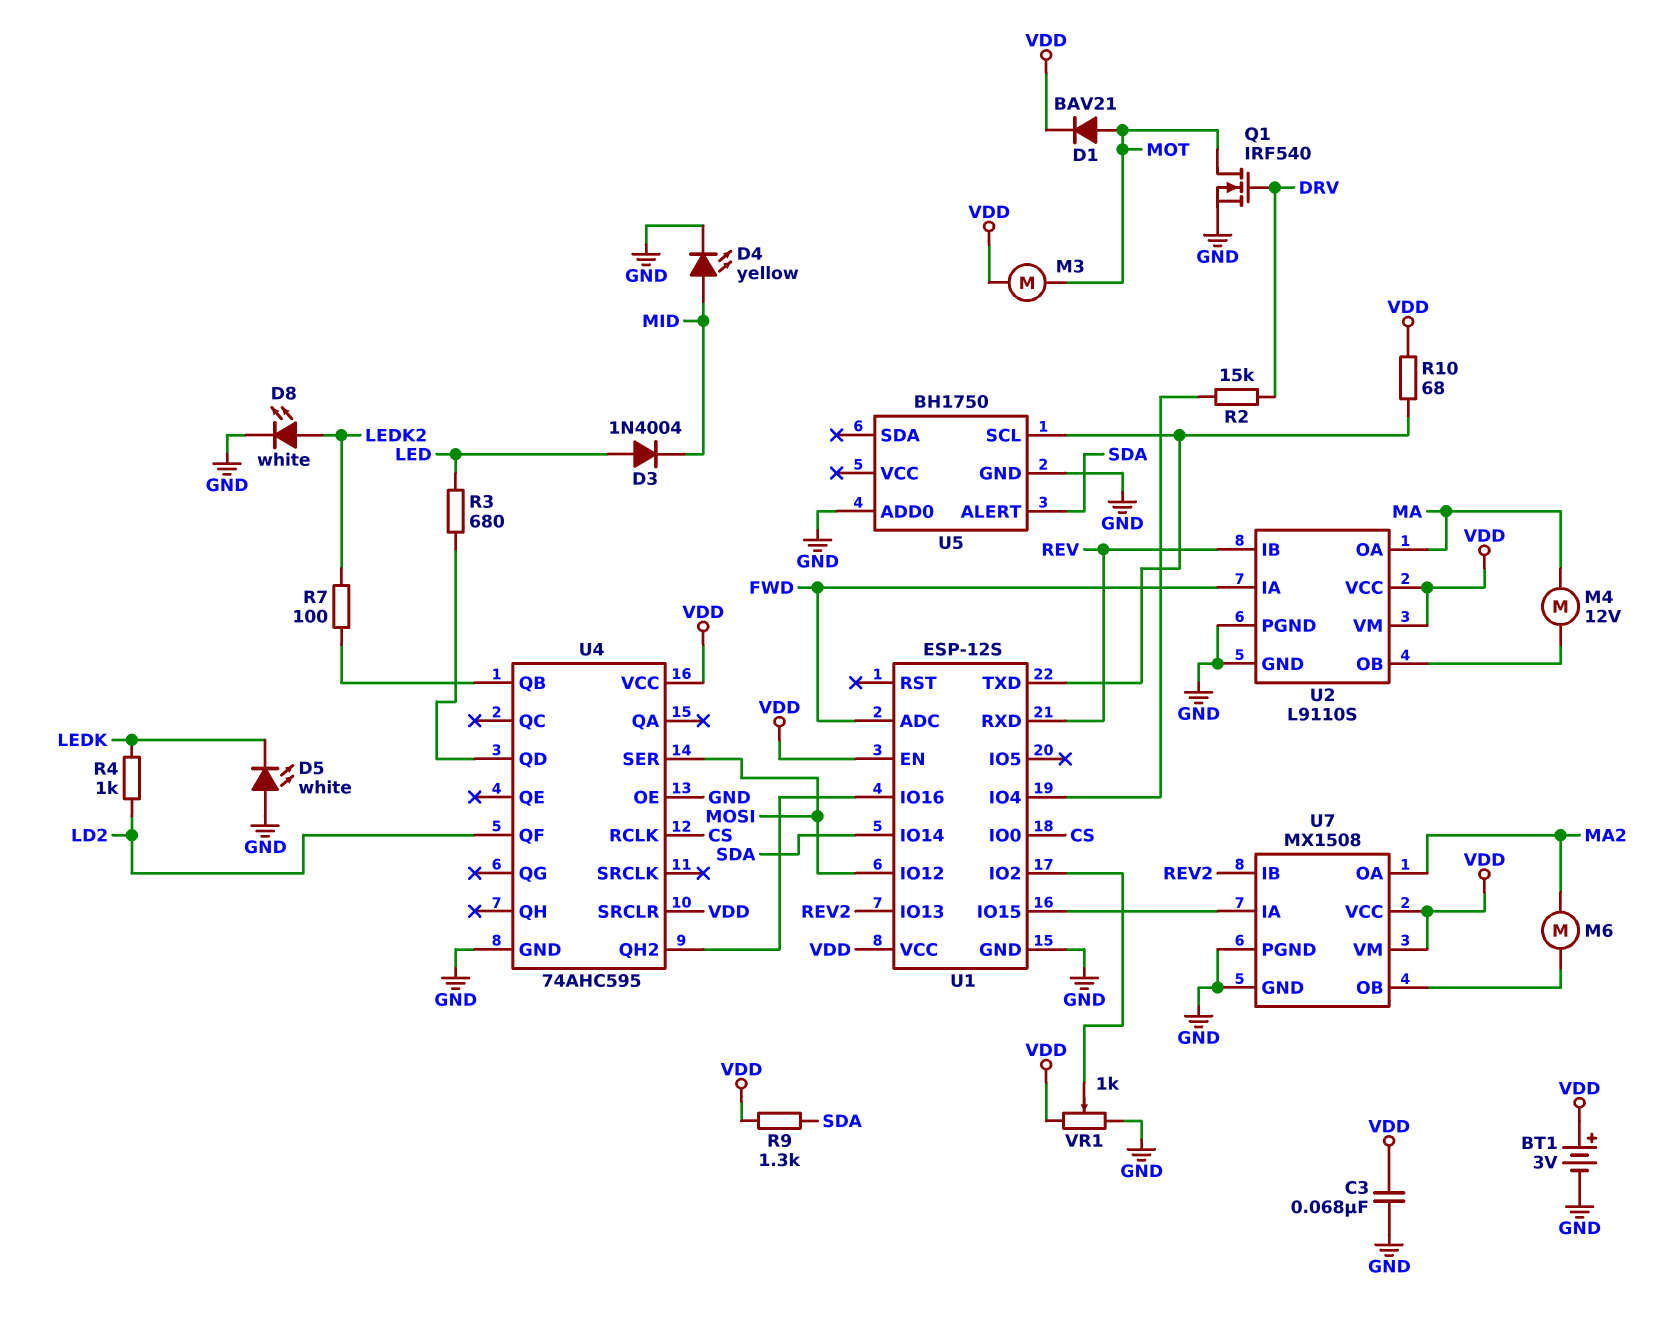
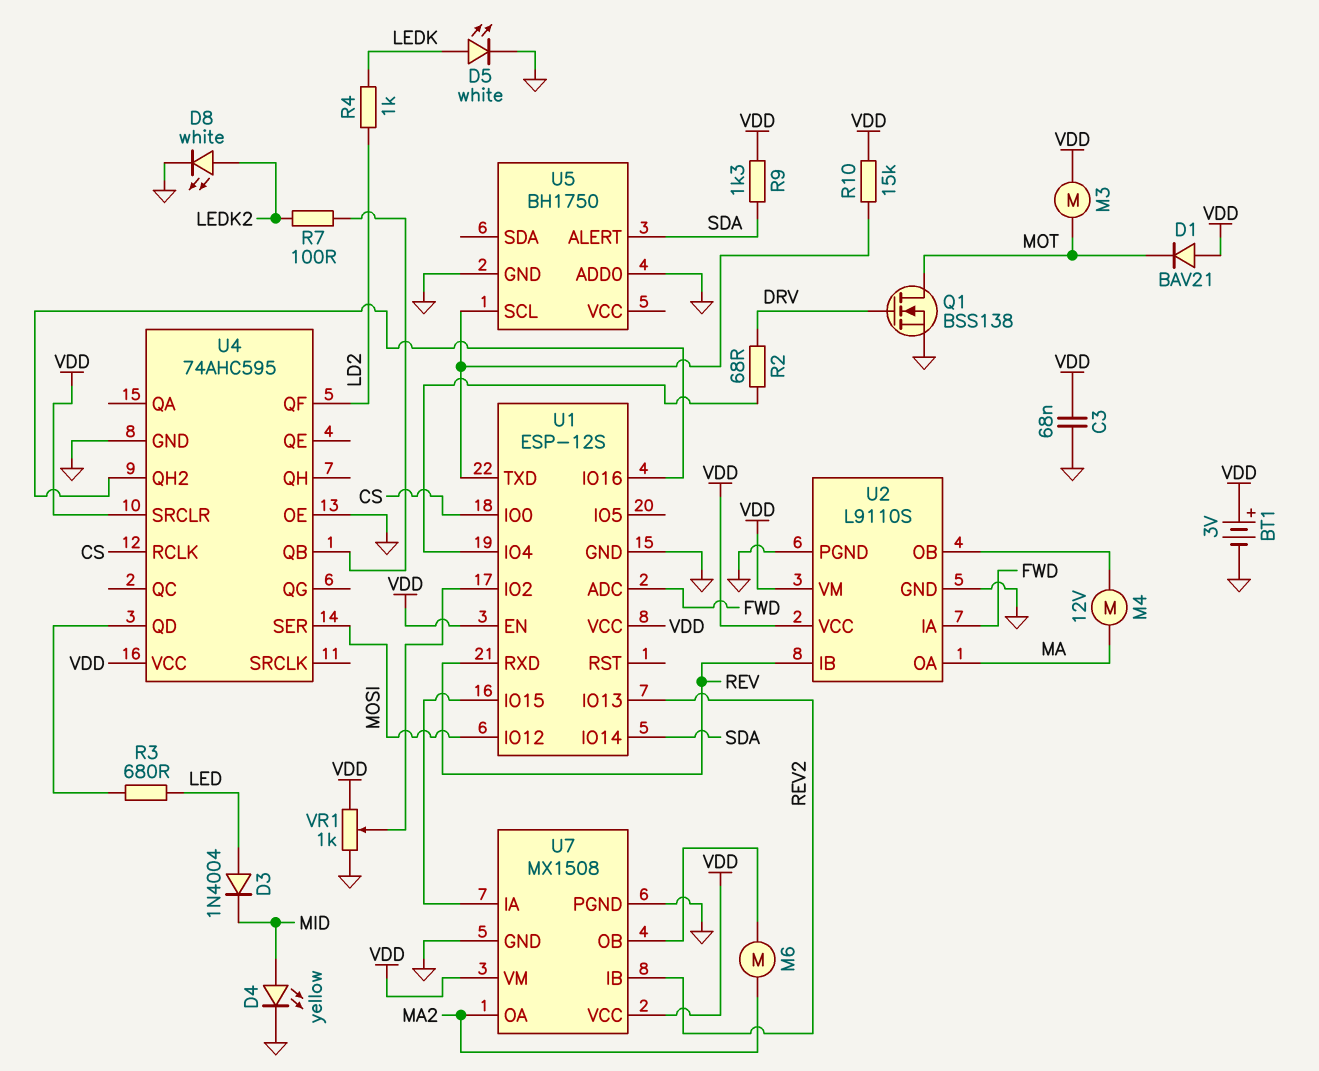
D1: diode BAV21 (A MOT, K VDD) -> diode BAV21 (A VDD, K MOT)
D5: LED white (A GND, K LEDK) -> LED white (A LEDK, K GND)
Q1: NMOS IRF540 (G DRV, D MOT, S GND) -> NMOS BSS138 (G DRV, D MOT, S GND)
R2: 15k (DRV, U1/IO4) -> 68 (DRV, U1/IO4)
R10: 68 (U1/TXD, VDD) -> 15k (U1/TXD, VDD)

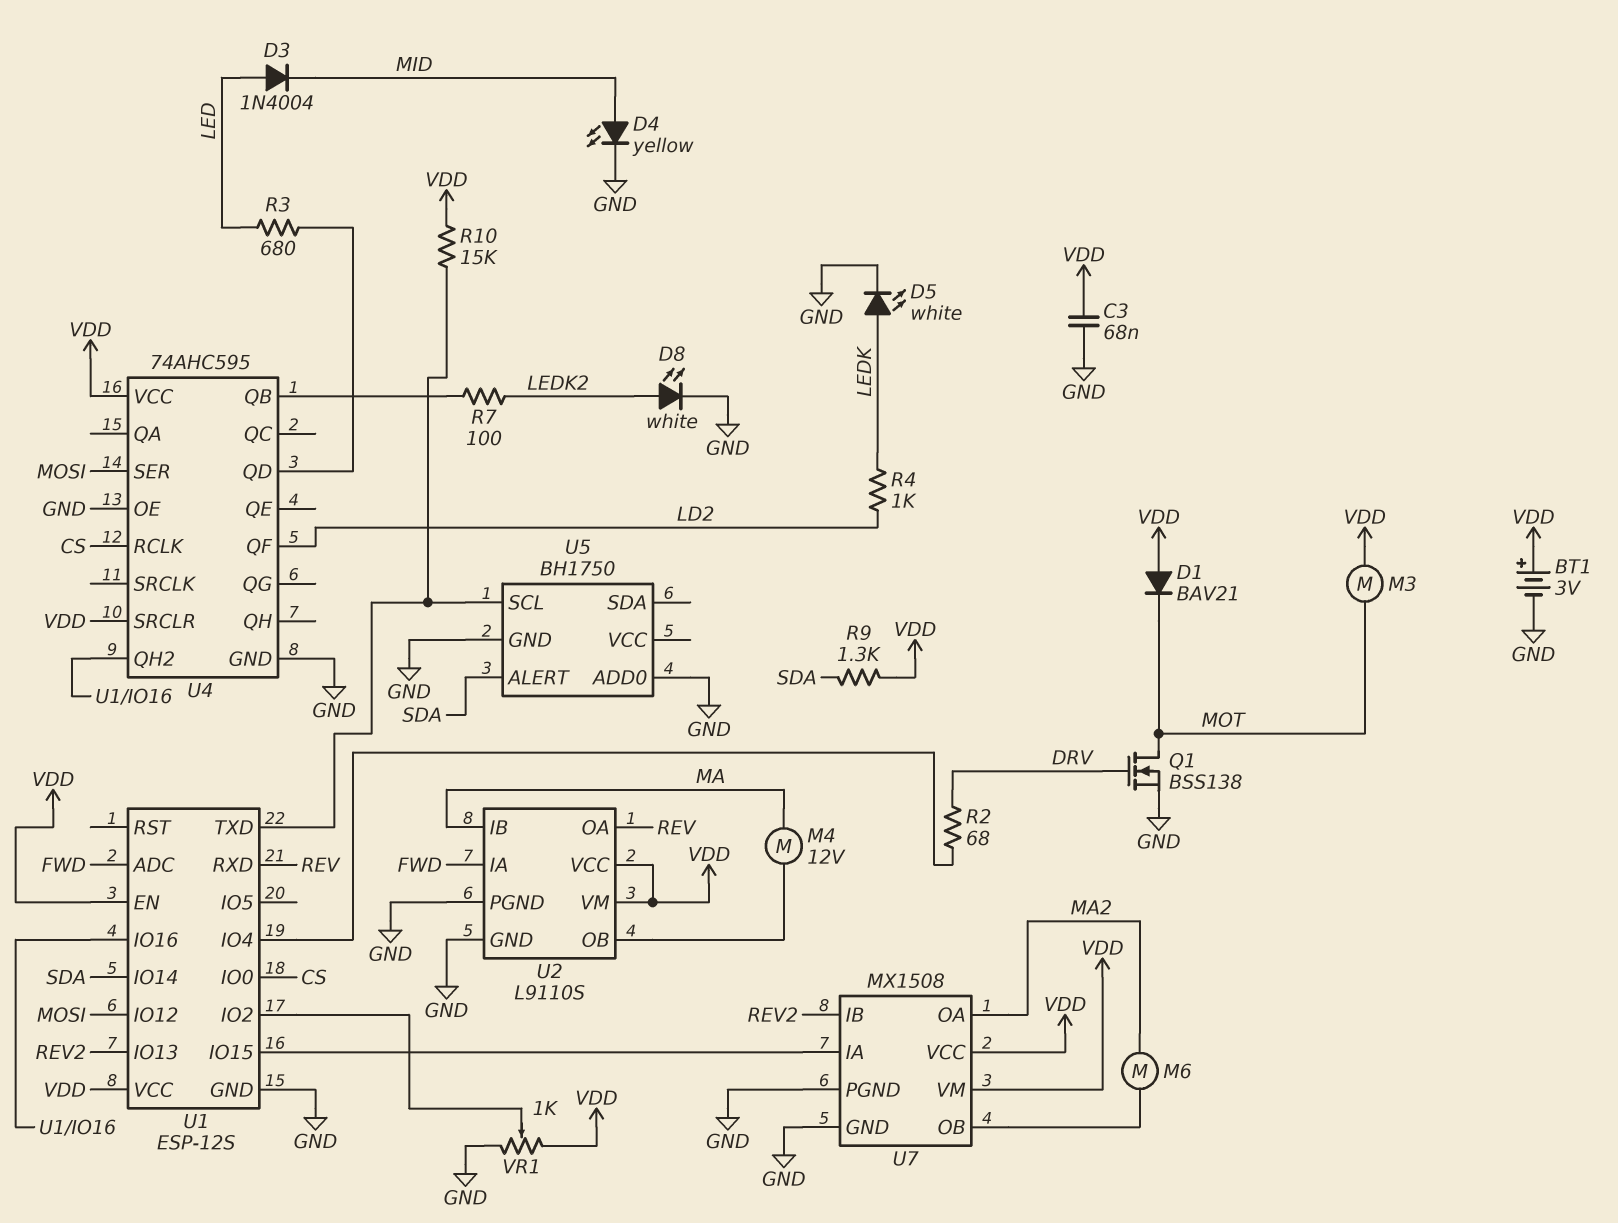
U2 pin IB: REV -> MA
U2 pin OA: MA -> REV

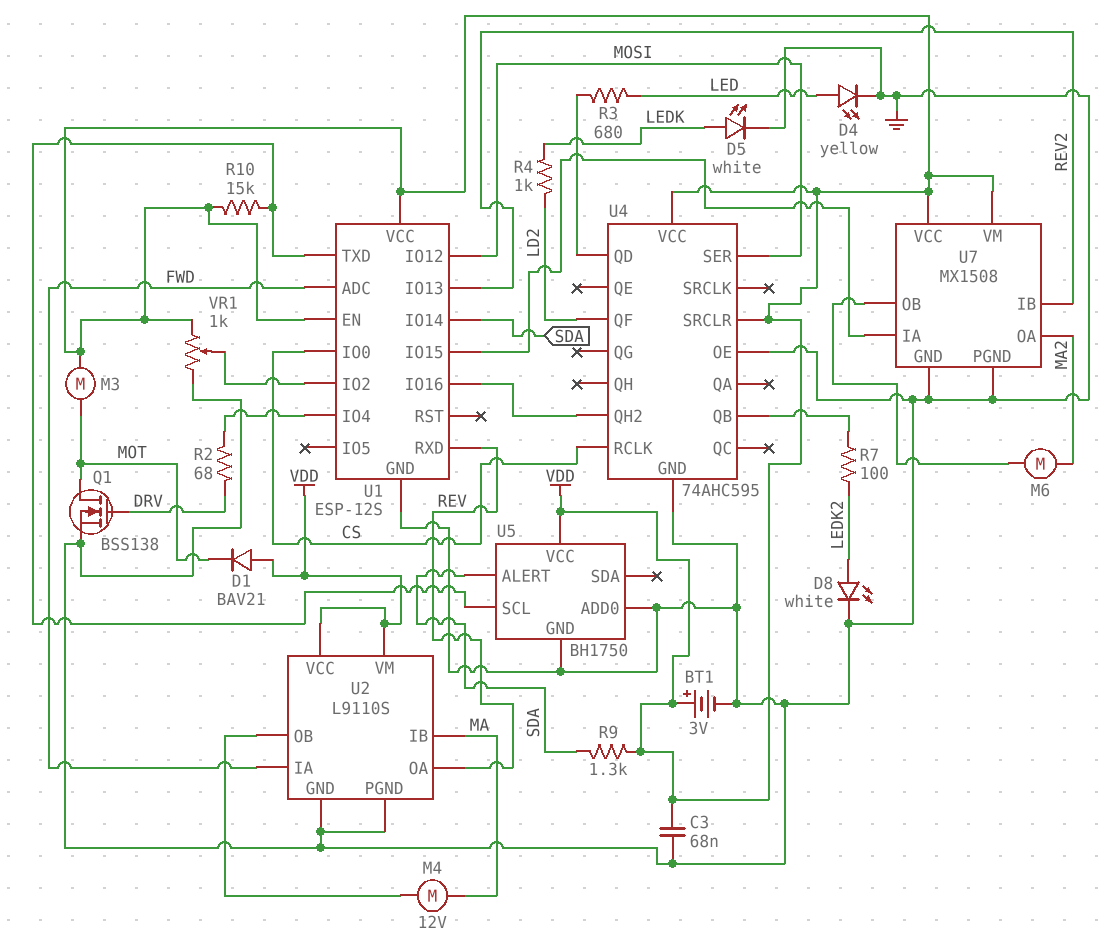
D3: diode 1N4004 (A LED, K MID) -> none
D4: LED yellow (A MID, K GND) -> LED yellow (A LED, K GND)
U5 pin VCC: none -> VDD

